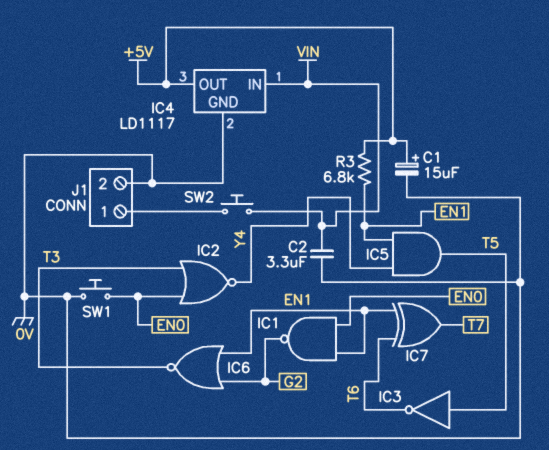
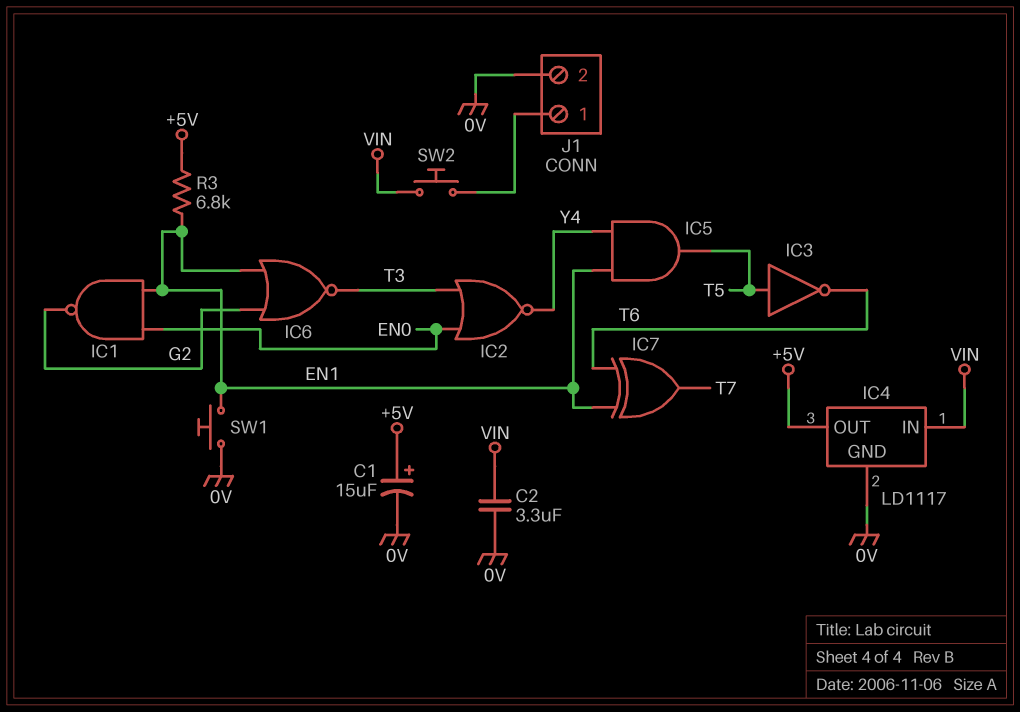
SW1: button (0V, EN0) -> button (0V, EN1)

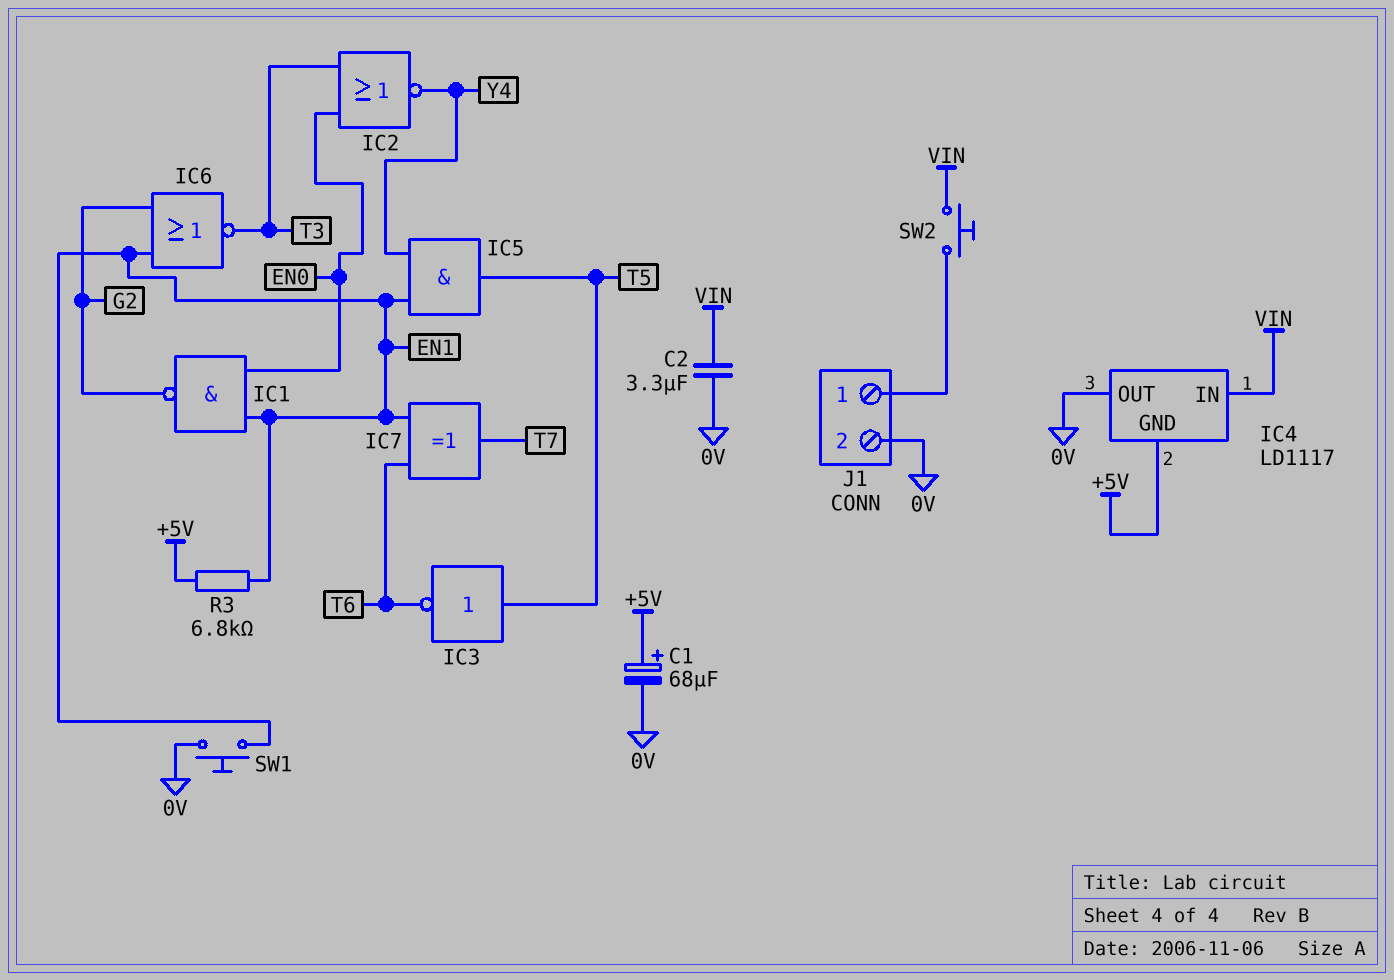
C1: 15uF (plus +5V, minus 0V) -> 68uF (plus +5V, minus 0V)
IC4 pin GND: 0V -> +5V
IC4 pin OUT: +5V -> 0V

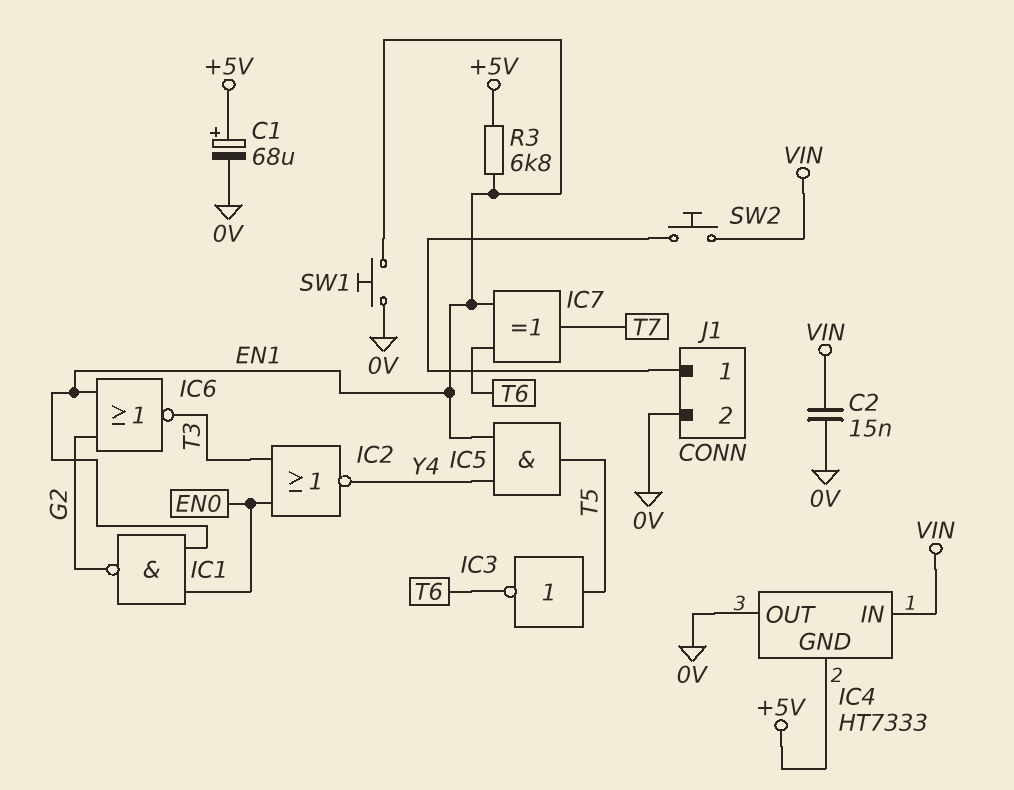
C2: 3.3uF (0V, VIN) -> 15nF (0V, VIN)
IC4: LD1117 -> HT7333

